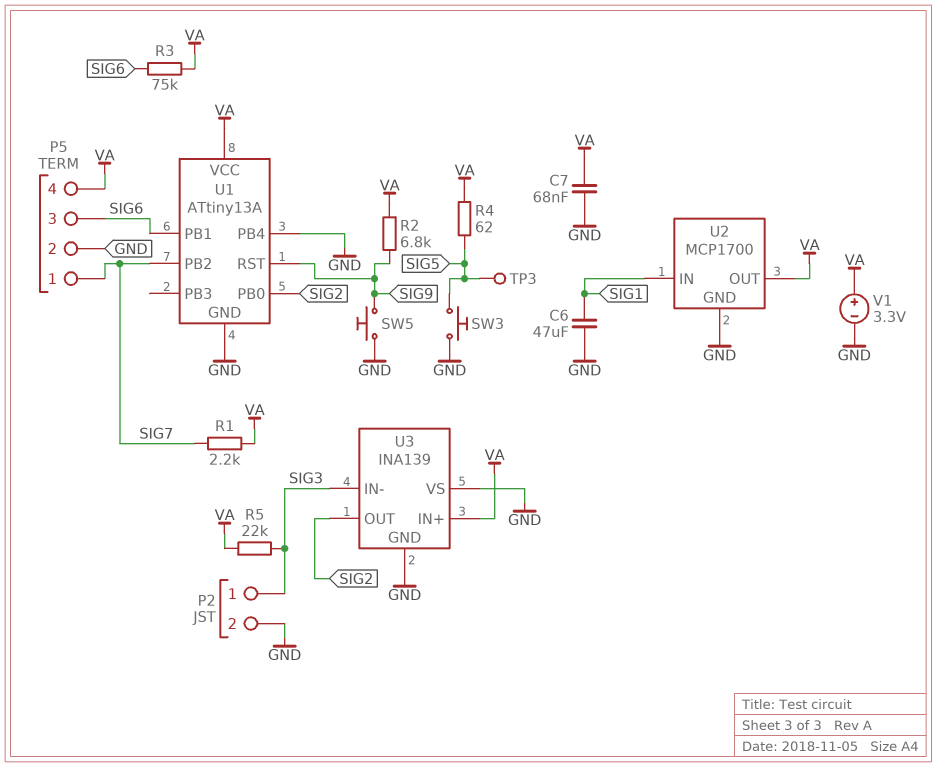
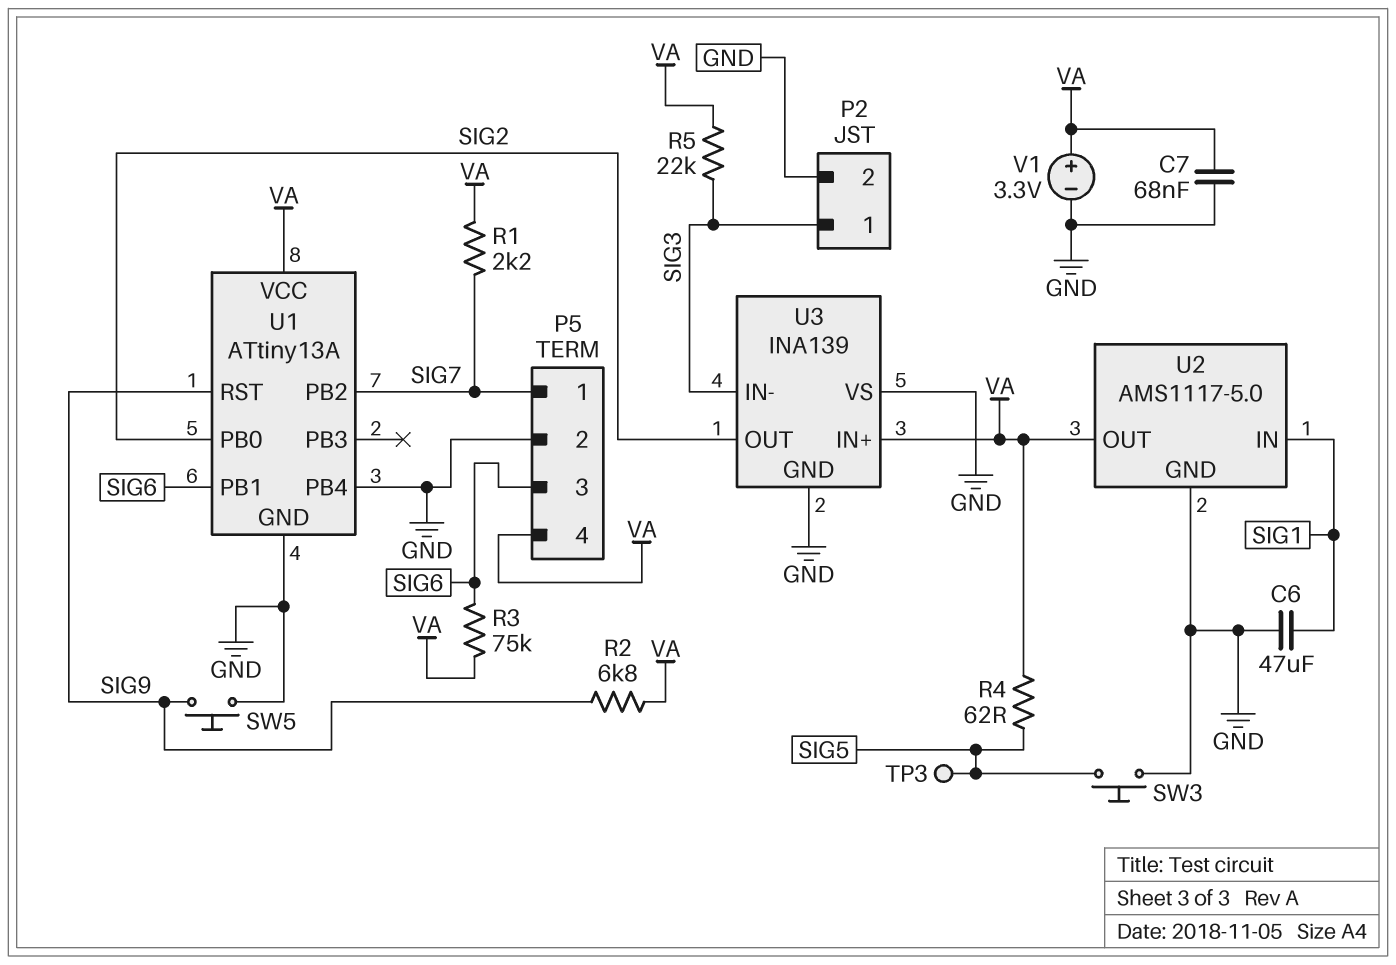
U2: MCP1700 -> AMS1117-5.0

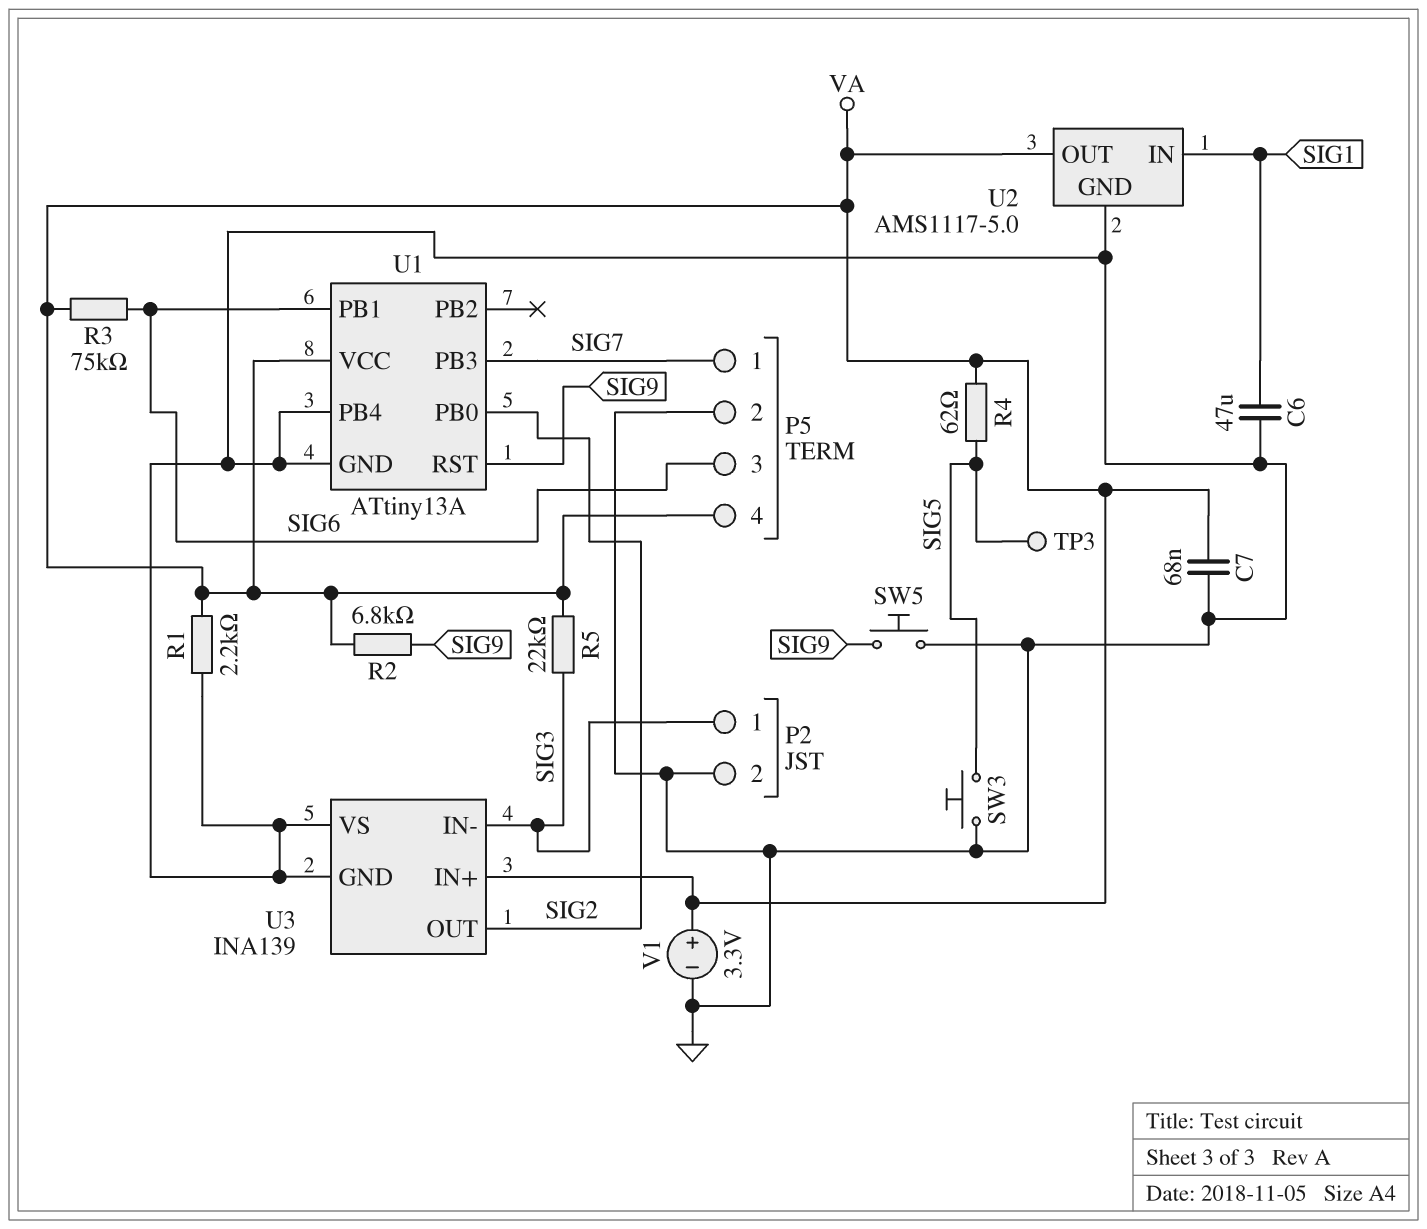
R1: 2.2k (SIG7, VA) -> 2.2k (GND, VA)
U1 pin PB2: SIG7 -> none
U1 pin PB3: none -> SIG7

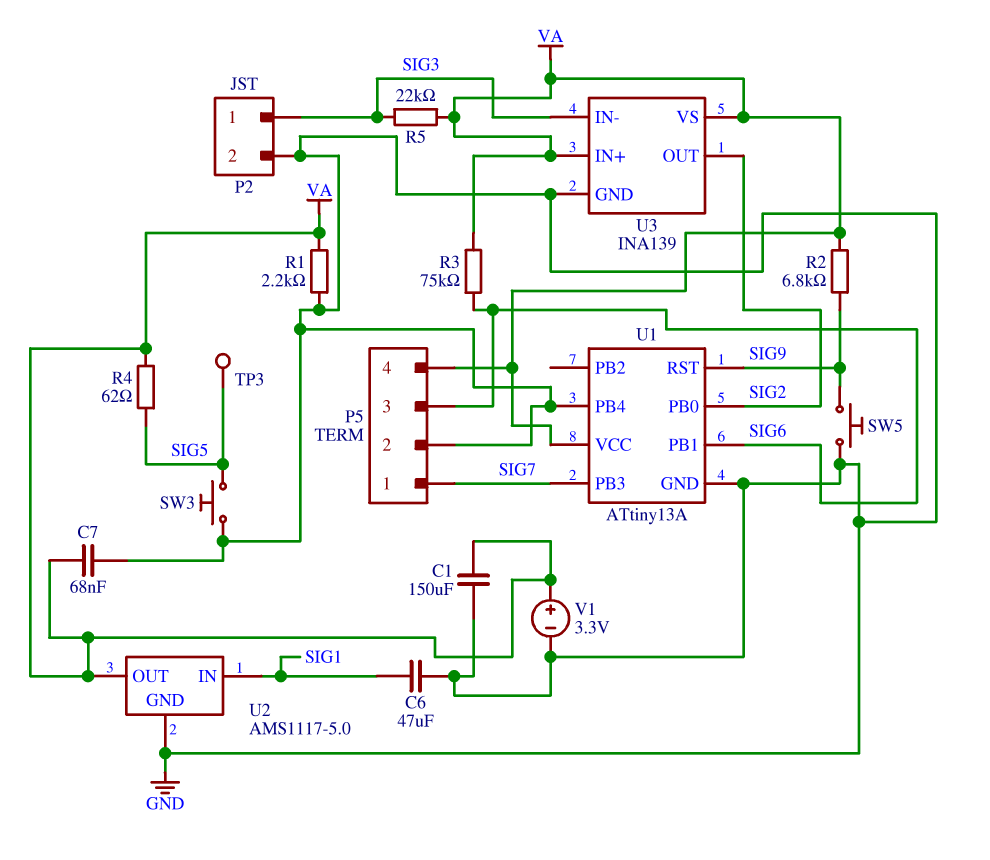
C1: none -> 150uF (GND, VA)
U3 pin VS: GND -> VA

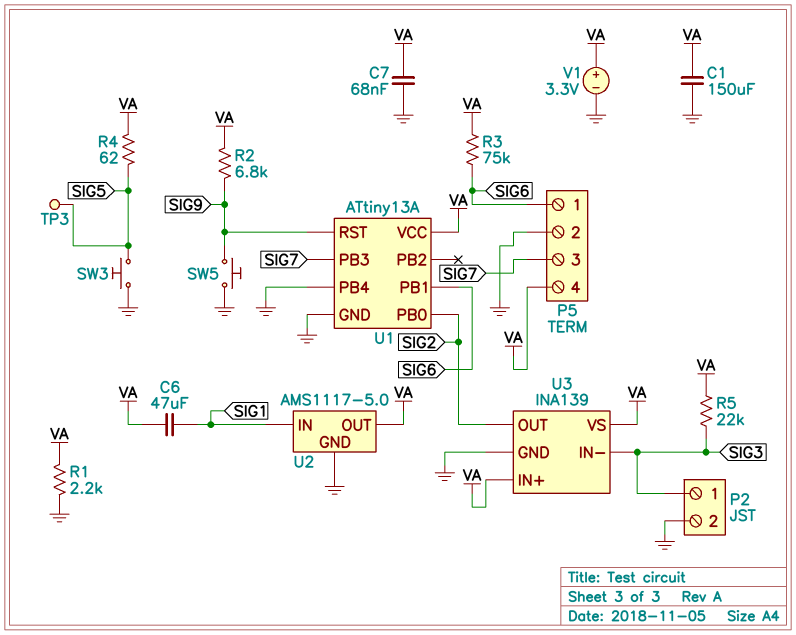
C6: 47uF (GND, SIG1) -> 47uF (SIG1, VA)
P5 pin 1: SIG7 -> SIG6
P5 pin 3: SIG6 -> SIG7

